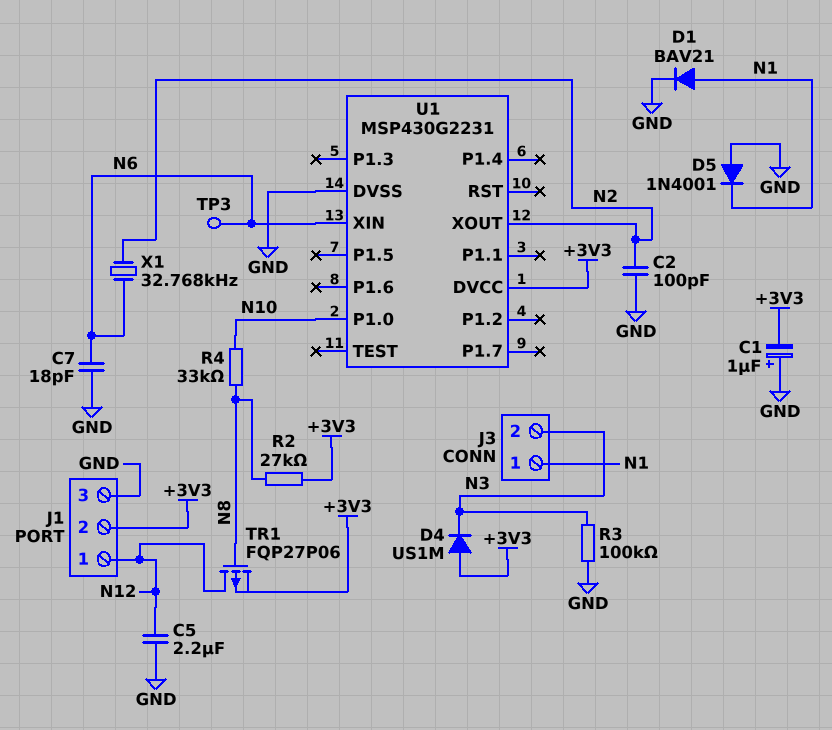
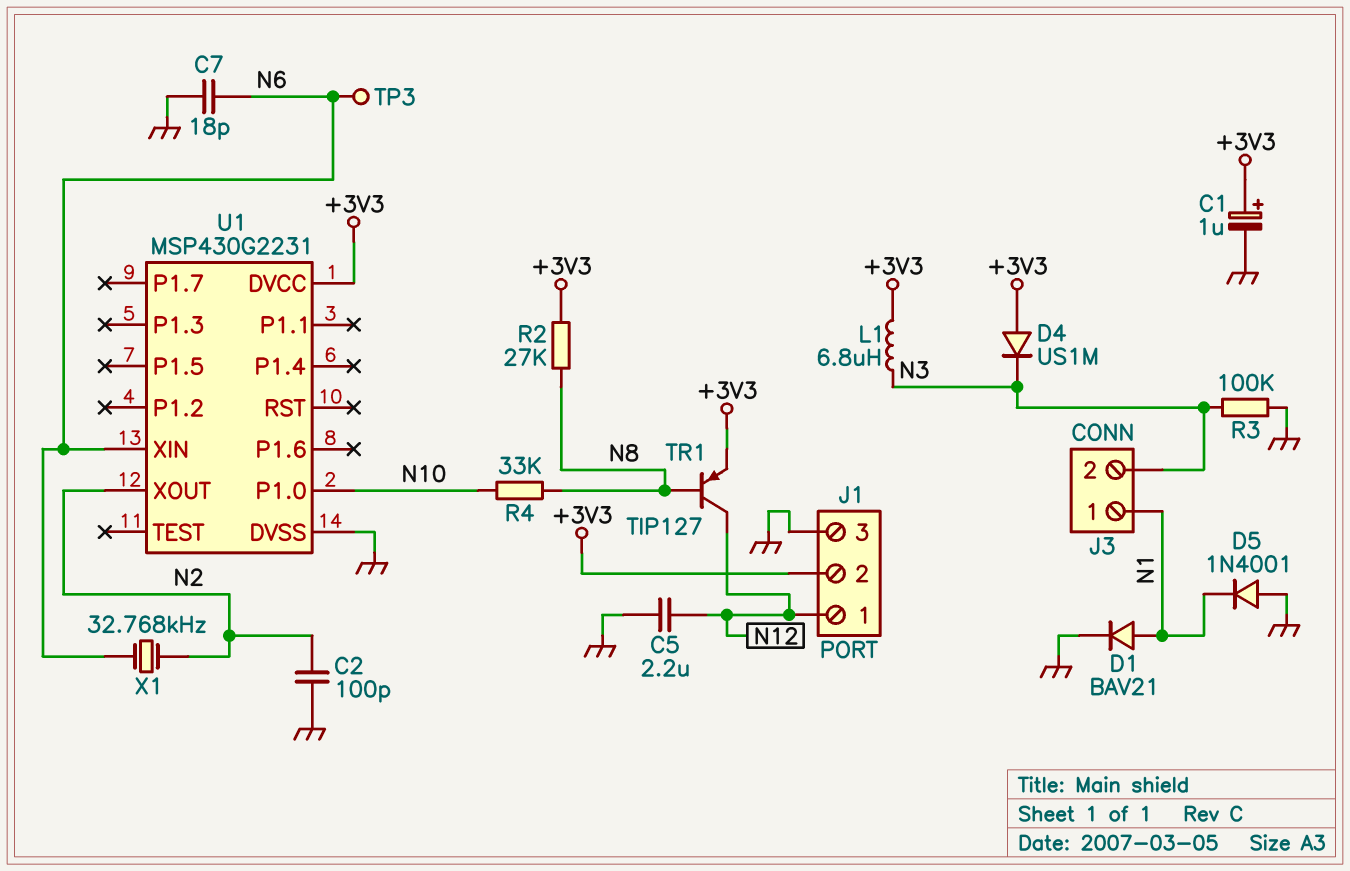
C1: 1uF (plus GND, minus +3V3) -> 1uF (plus +3V3, minus GND)
L1: none -> 6.8uH (+3V3, N3)
TR1: PMOS FQP27P06 (G N8, D N12, S +3V3) -> PNP TIP127 (B N8, C N12, E +3V3)

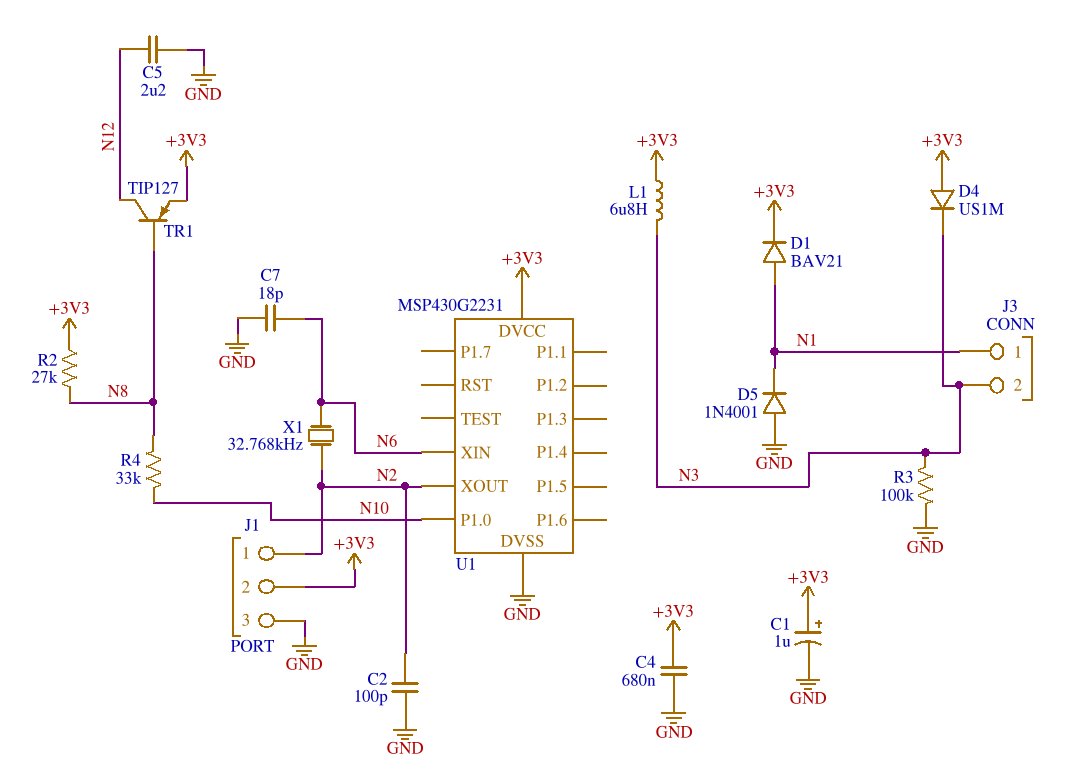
C4: none -> 680nF (+3V3, GND)
D1: diode BAV21 (A N1, K GND) -> diode BAV21 (A N1, K +3V3)
J1 pin 1: N12 -> N2
TP3: test point (N6) -> none

